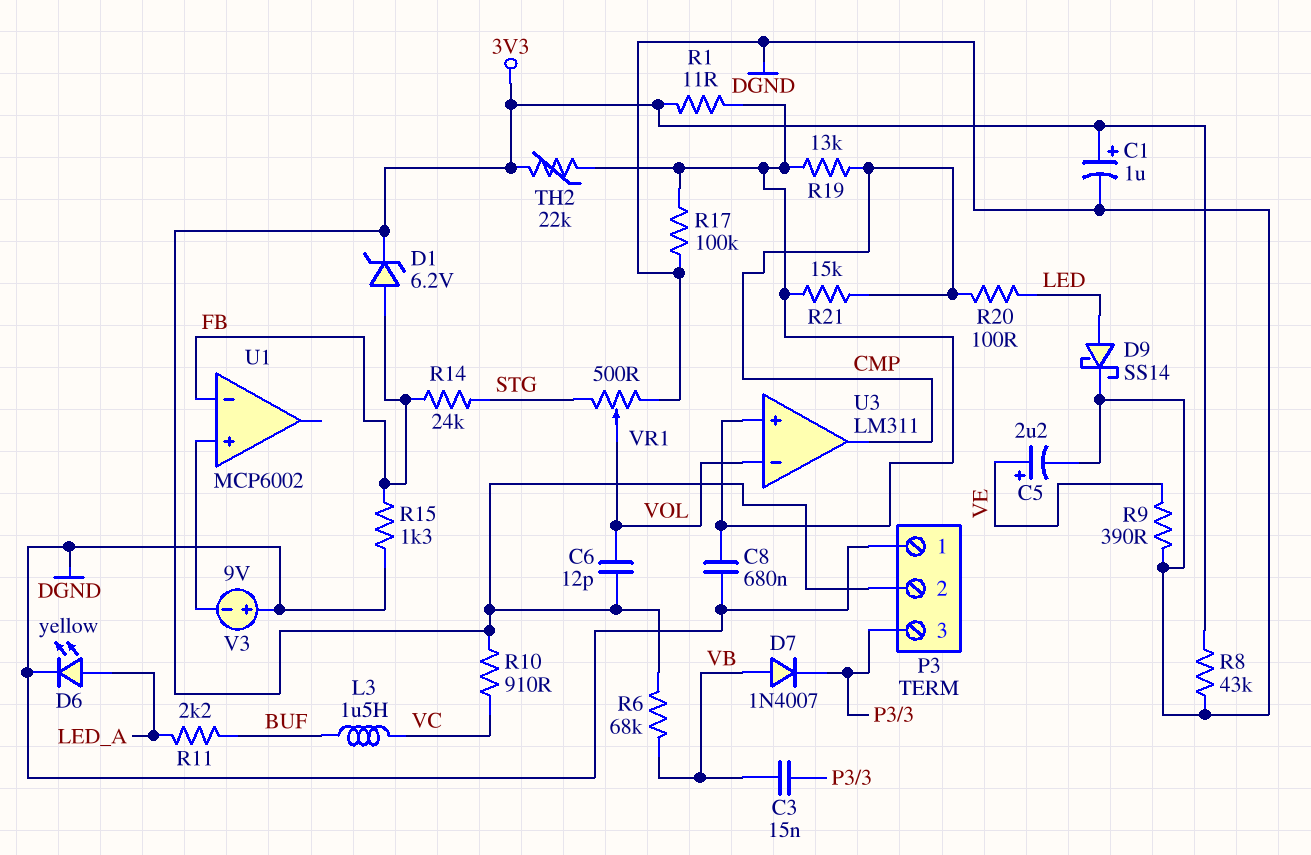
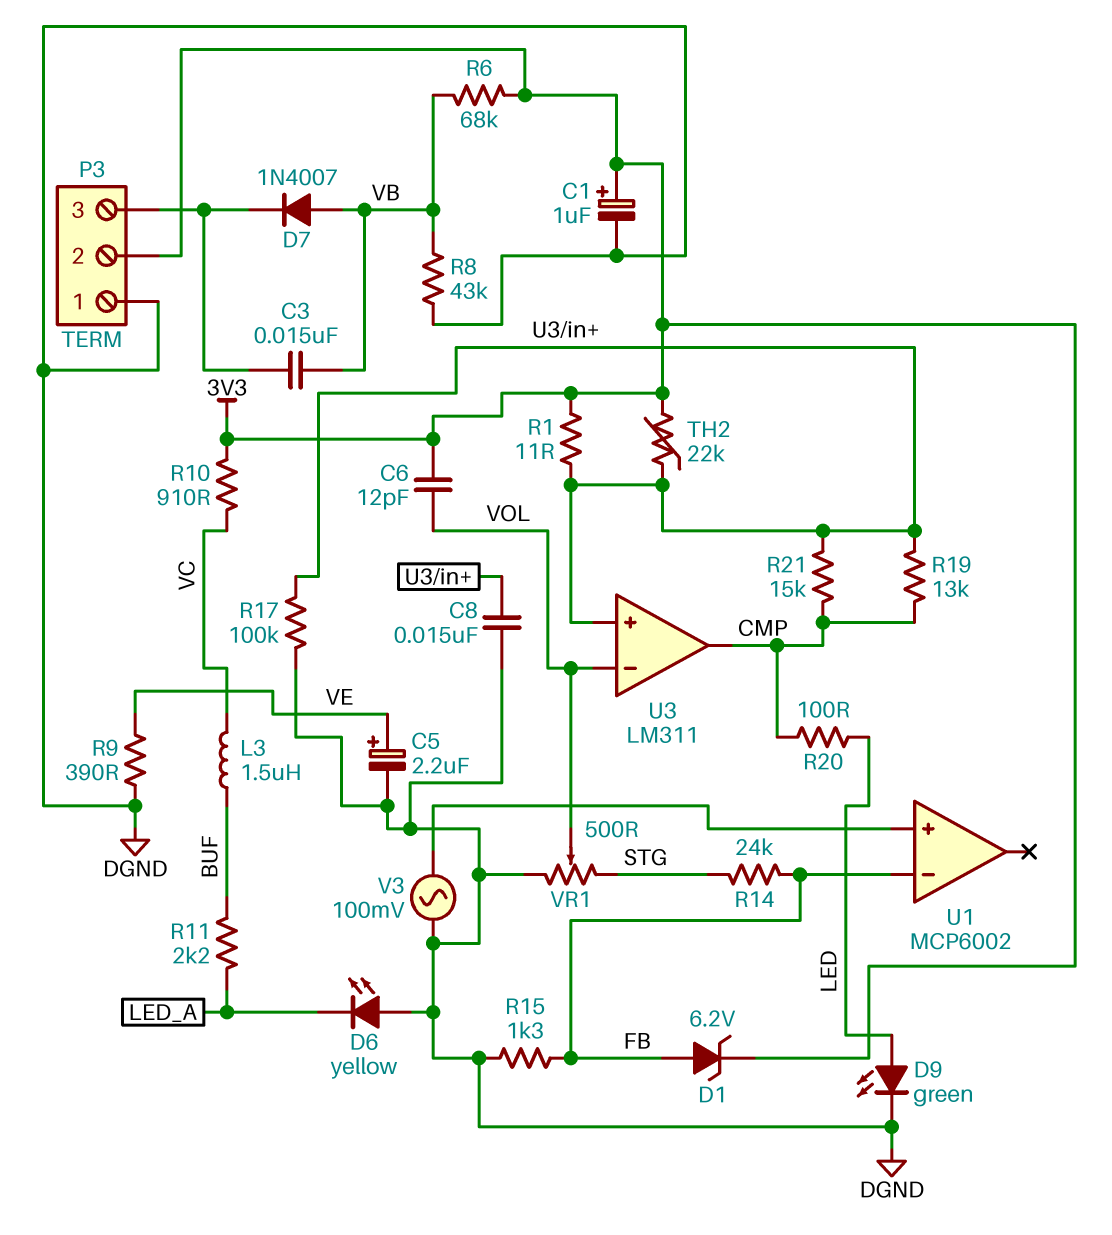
C8: 680nF (DGND, U3/in+) -> 15nF (DGND, U3/in+)
D6: LED yellow (A LED_A, K DGND) -> LED yellow (A DGND, K LED_A)
D9: schottky SS14 (A LED, K DGND) -> LED green (A LED, K DGND)
R8: 43k (3V3, DGND) -> 43k (DGND, VB)
V3: 9V (plus DGND, minus U1/in+) -> AC 100mV (DGND, U1/in+)

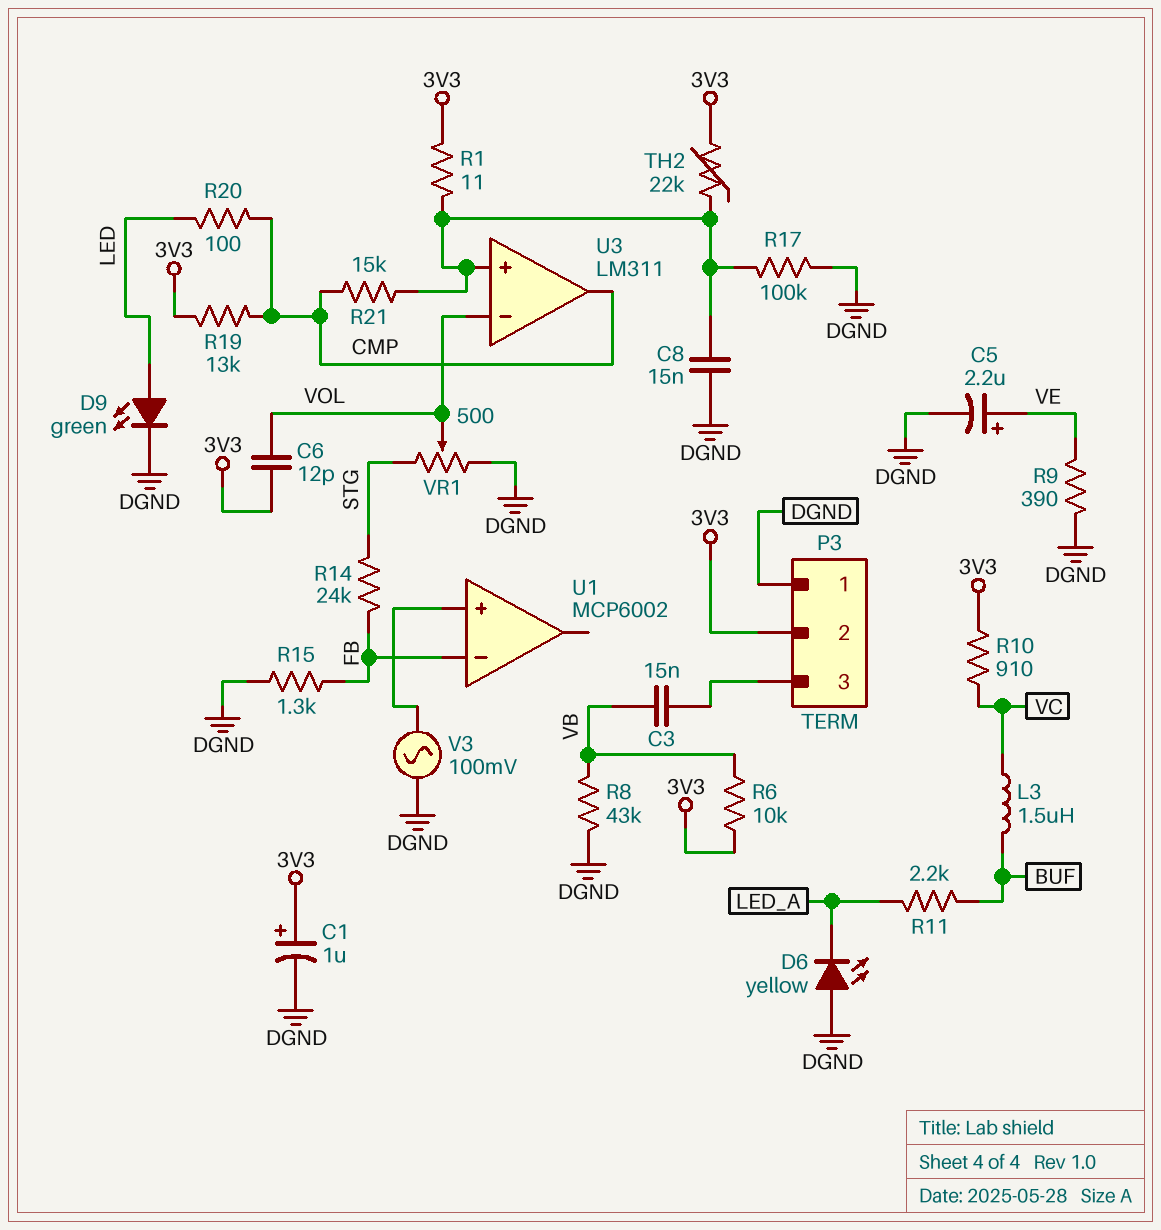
D1: zener 6.2V (A FB, K 3V3) -> none
D7: diode 1N4007 (A VB, K P3/3) -> none
R6: 68k (3V3, VB) -> 10k (3V3, VB)
R19: 13k (CMP, U3/in+) -> 13k (3V3, CMP)

